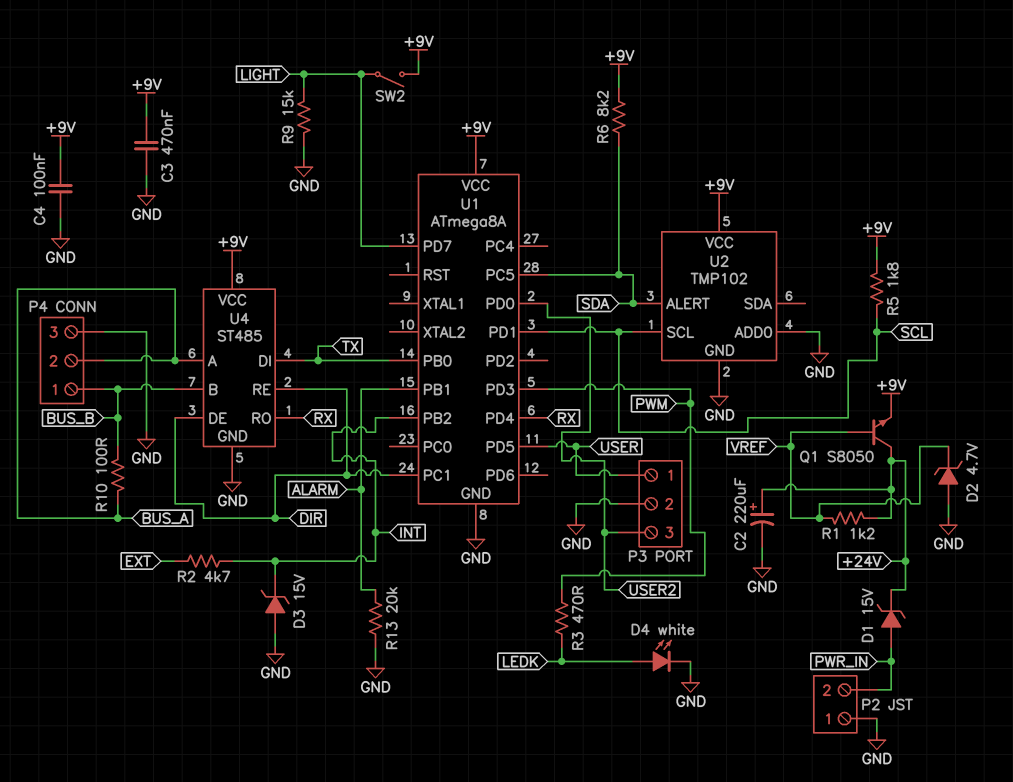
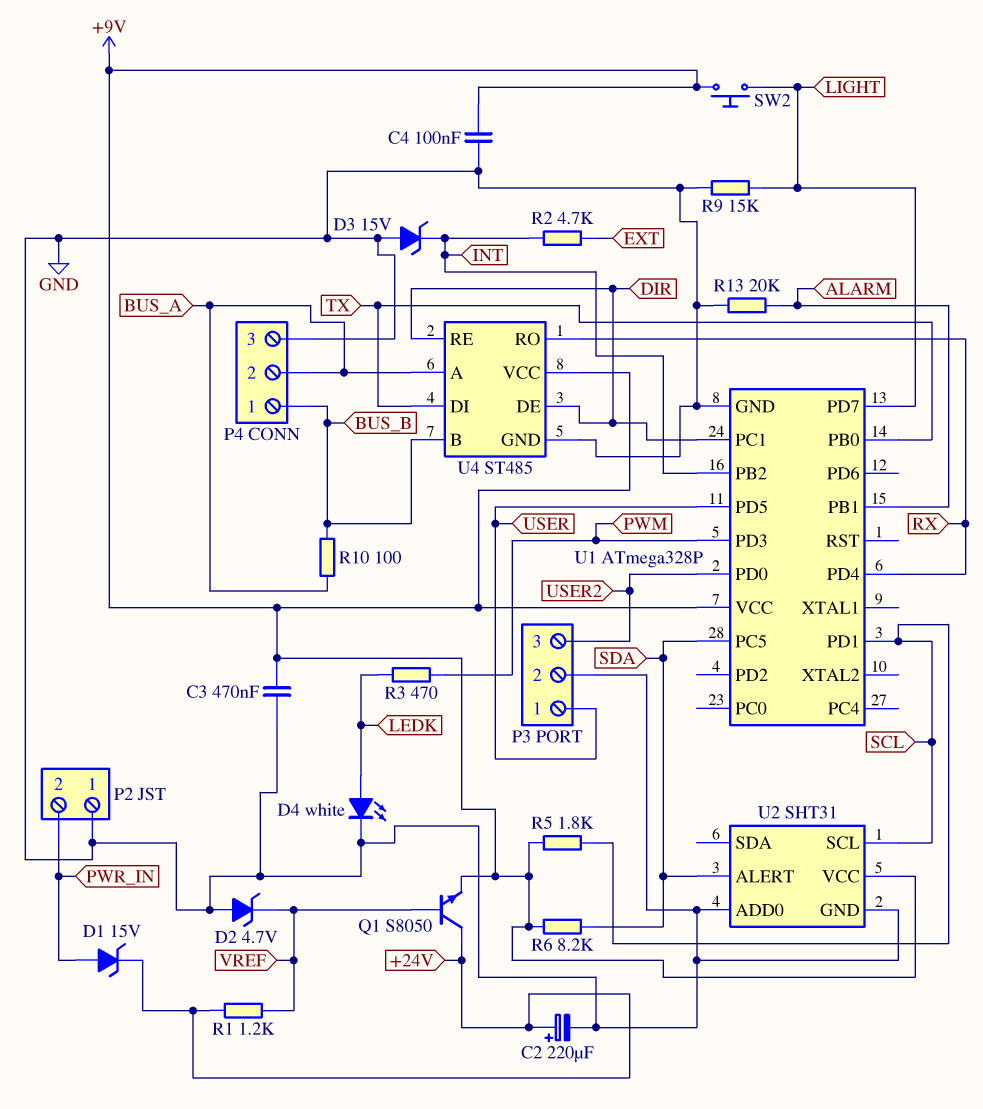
SW2: switch (+9V, LIGHT) -> button (+9V, LIGHT)
U1: ATmega8A -> ATmega328P
U2: TMP102 -> SHT31

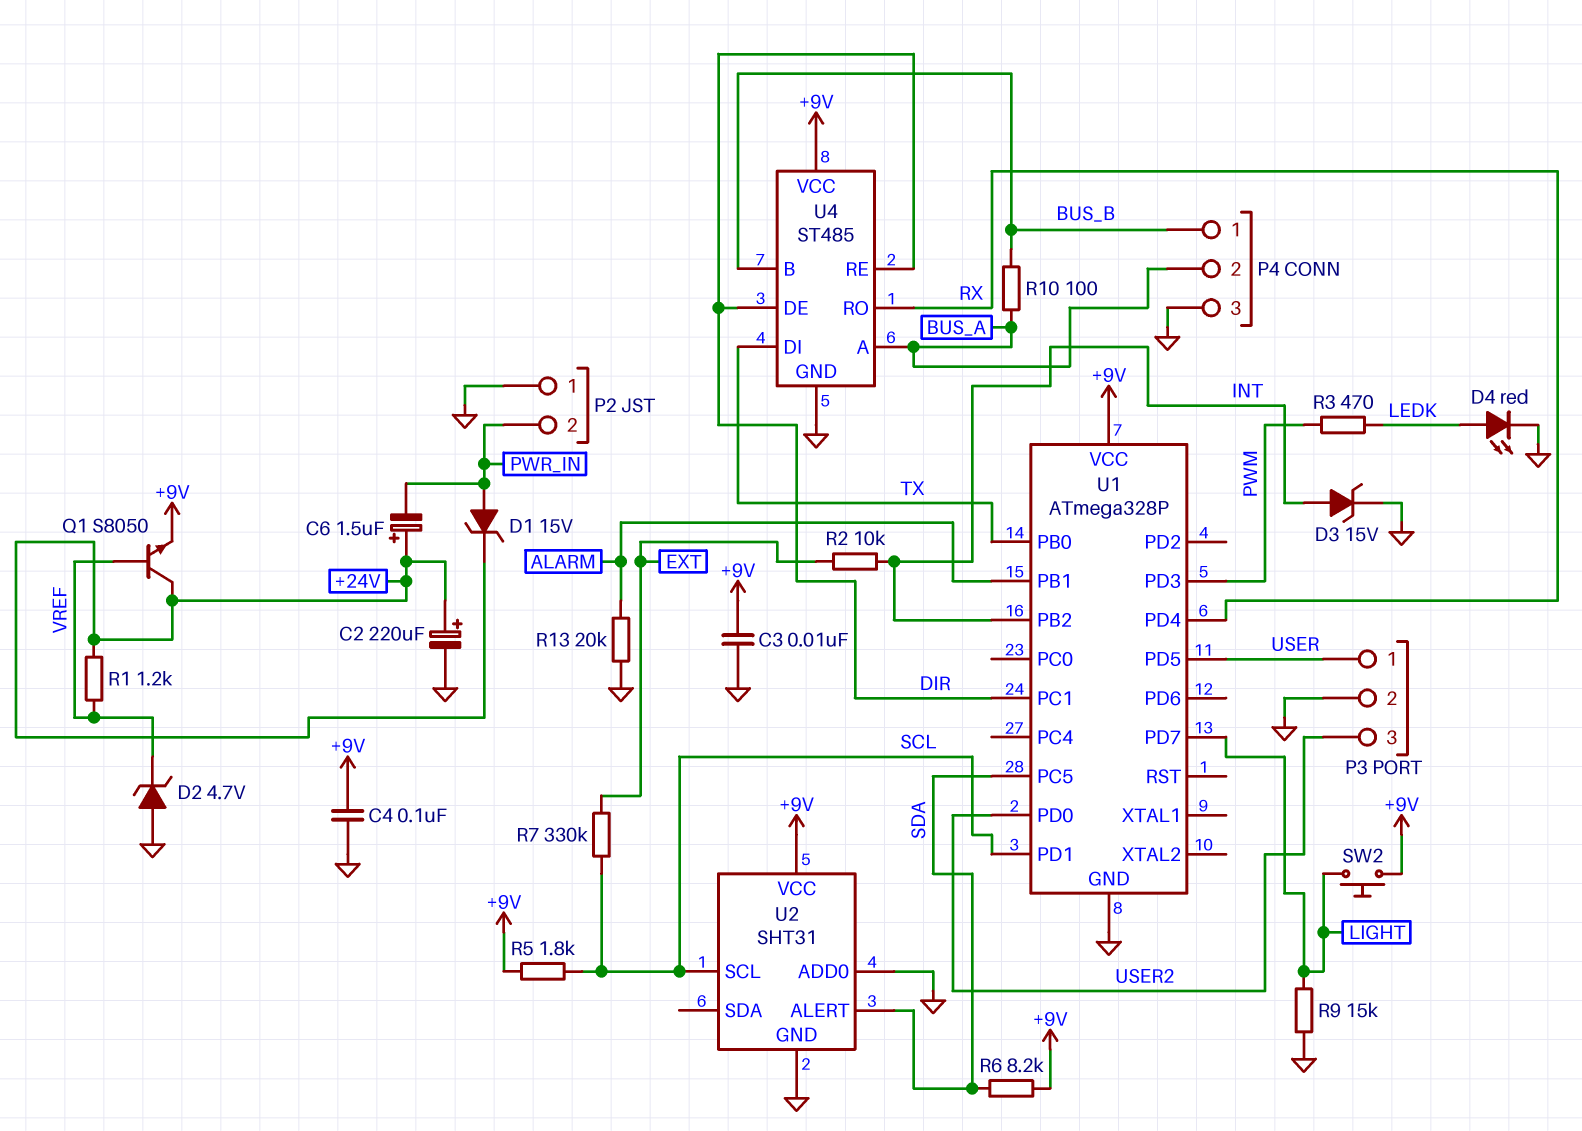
C3: 470nF (+9V, GND) -> 10nF (+9V, GND)
C6: none -> 1.5uF (plus +24V, minus PWR_IN)
D3: zener 15V (A GND, K INT) -> zener 15V (A INT, K GND)
D4: LED white (A LEDK, K GND) -> LED red (A LEDK, K GND)
R2: 4.7k (EXT, INT) -> 10k (EXT, INT)
R7: none -> 330k (EXT, SCL)

